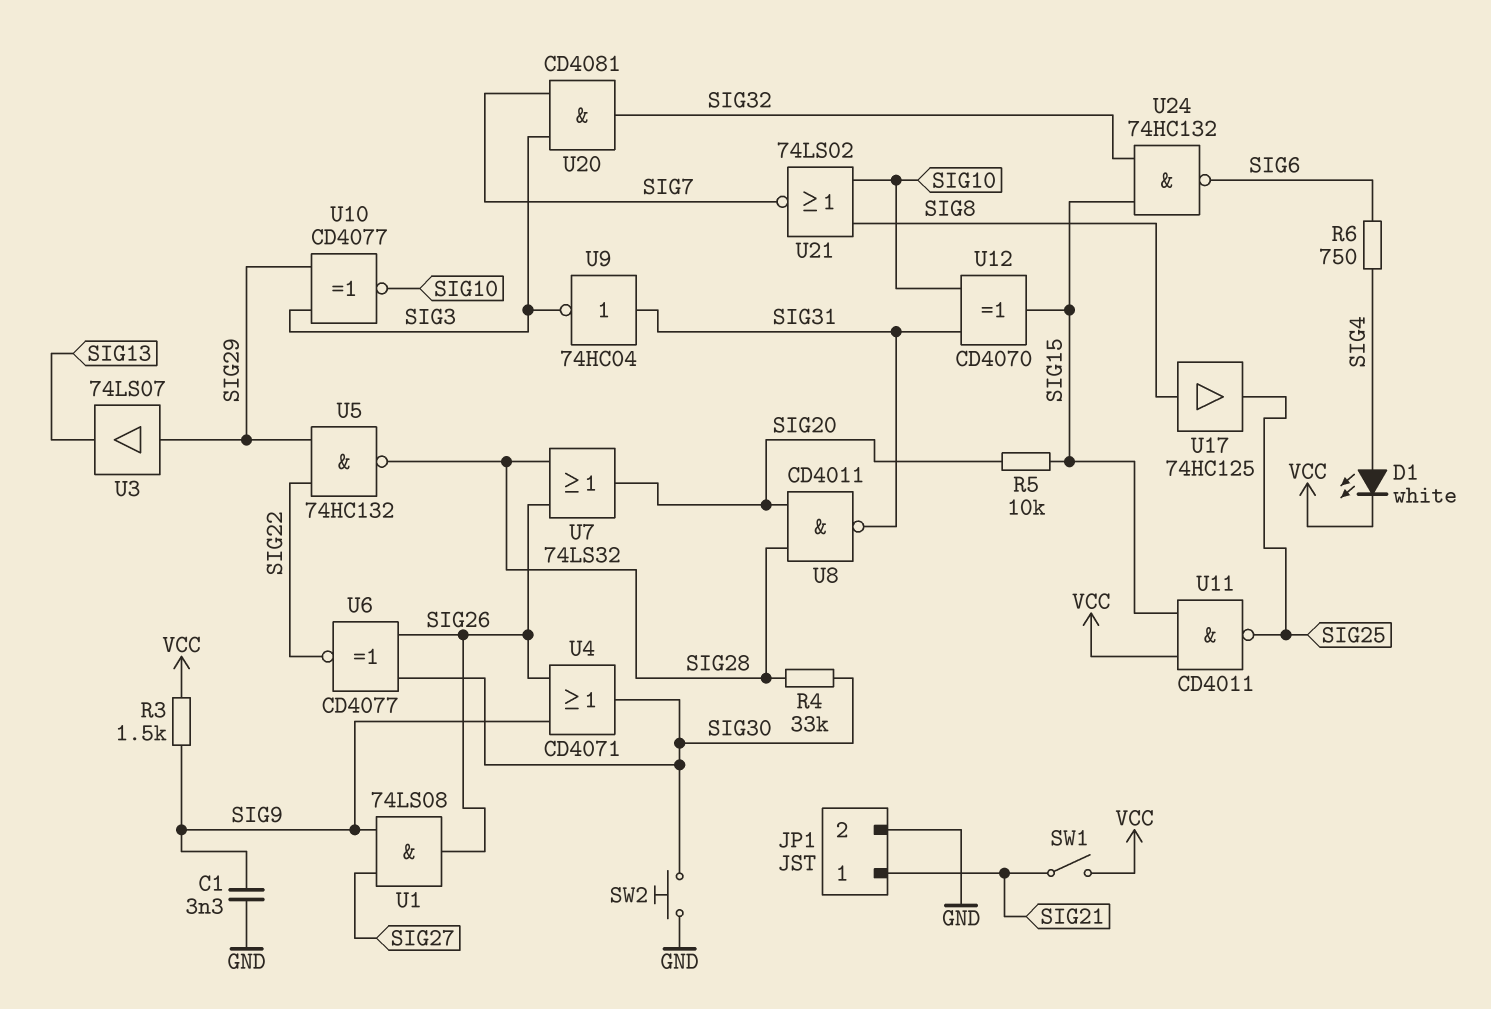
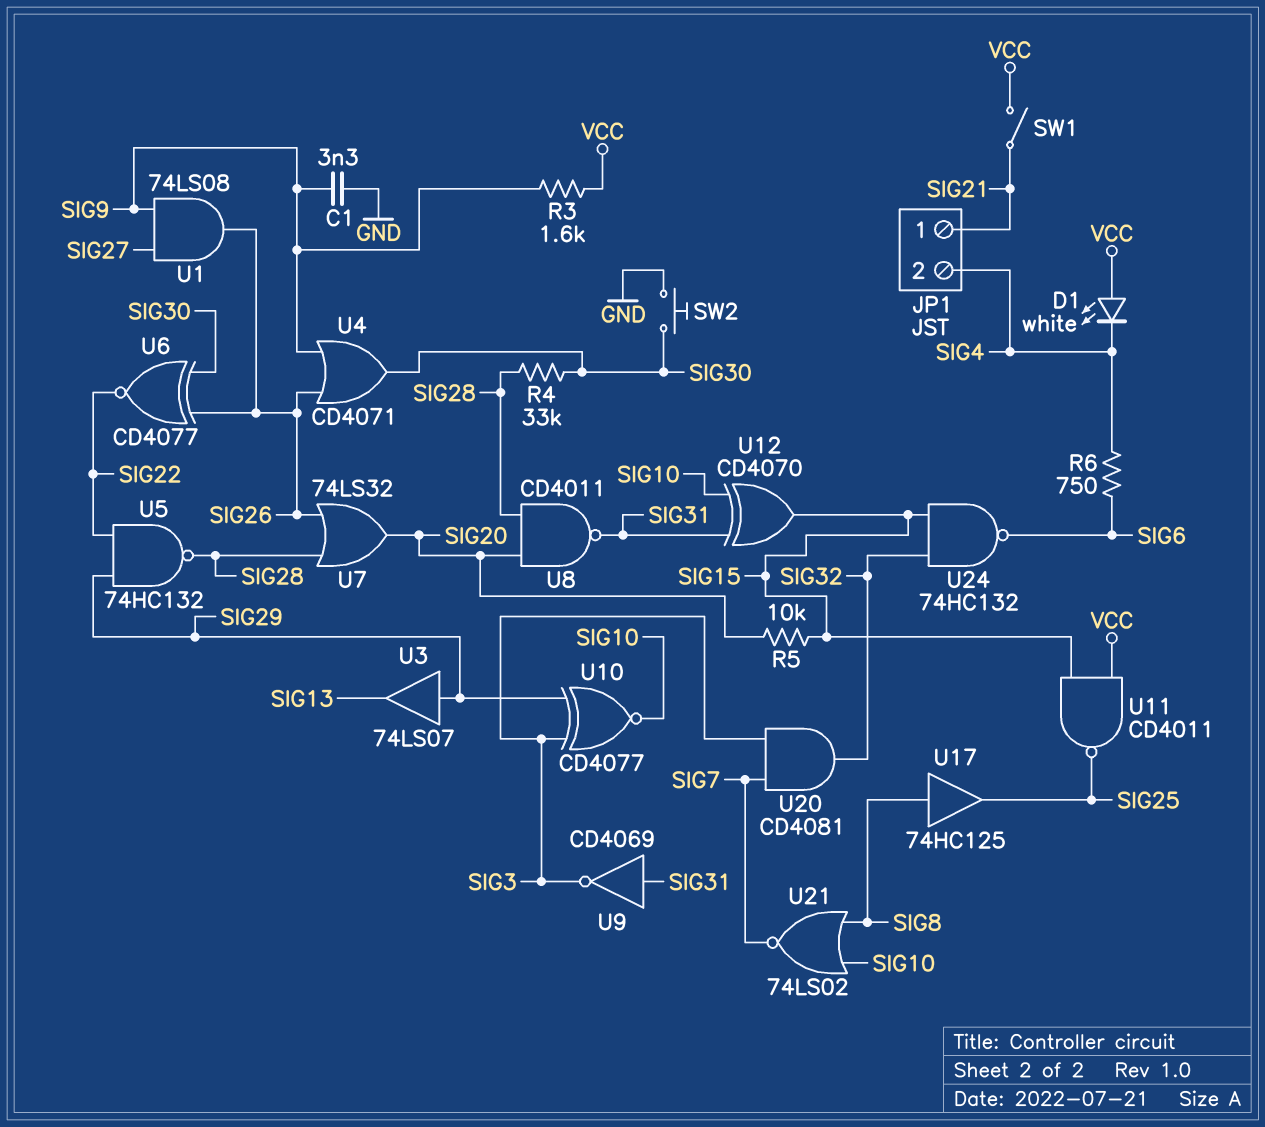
D1: LED white (A SIG4, K VCC) -> LED white (A VCC, K SIG4)
JP1 pin 2: GND -> SIG4
R3: 1.5k (SIG9, VCC) -> 1.6k (SIG9, VCC)
U9: NOT 74HC04 (in SIG31, out SIG3) -> NOT CD4069 (in SIG31, out SIG3)

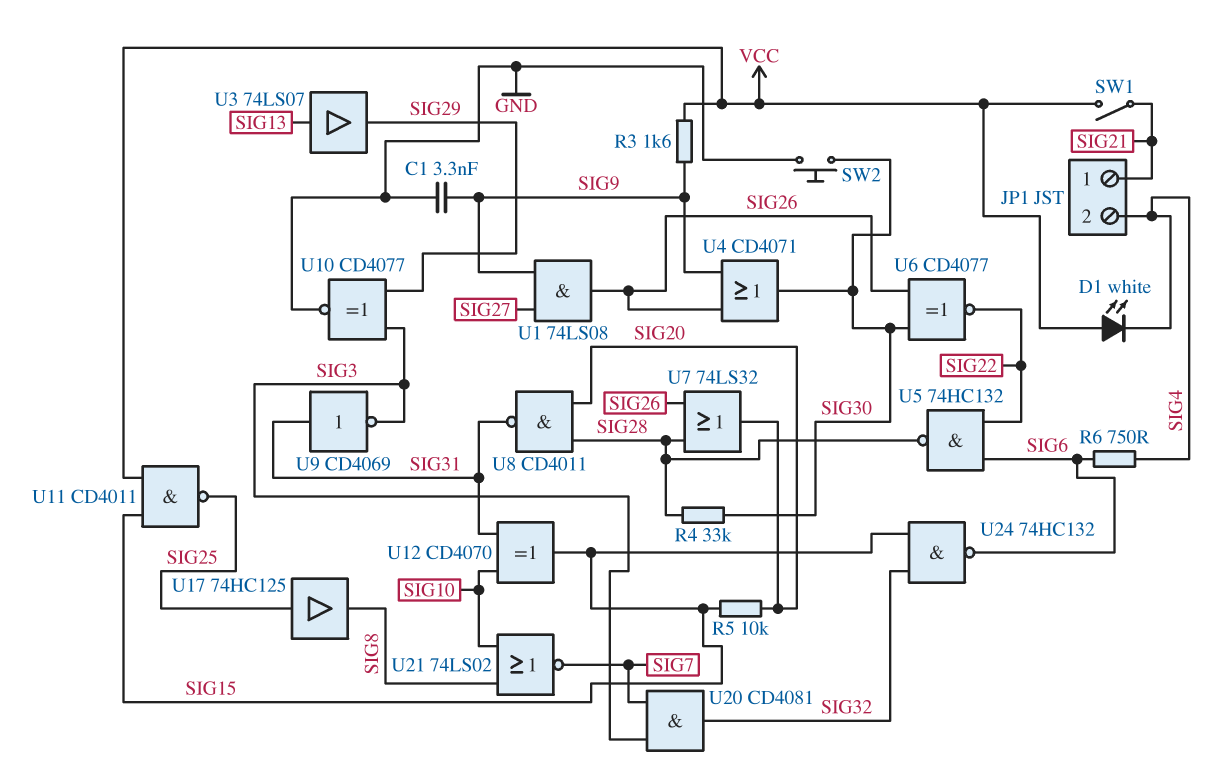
U3: buffer 74LS07 (in SIG29, out SIG13) -> buffer 74LS07 (in SIG13, out SIG29)
U5: NAND 74HC132 (in SIG22, in SIG29, out SIG28) -> NAND 74HC132 (in SIG6, in SIG22, out SIG28)
U10: XNOR CD4077 (in SIG3, in SIG29, out SIG10) -> XNOR CD4077 (in SIG3, in SIG29, out GND)
U17: buffer 74HC125 (in SIG8, out SIG25) -> buffer 74HC125 (in SIG25, out SIG8)

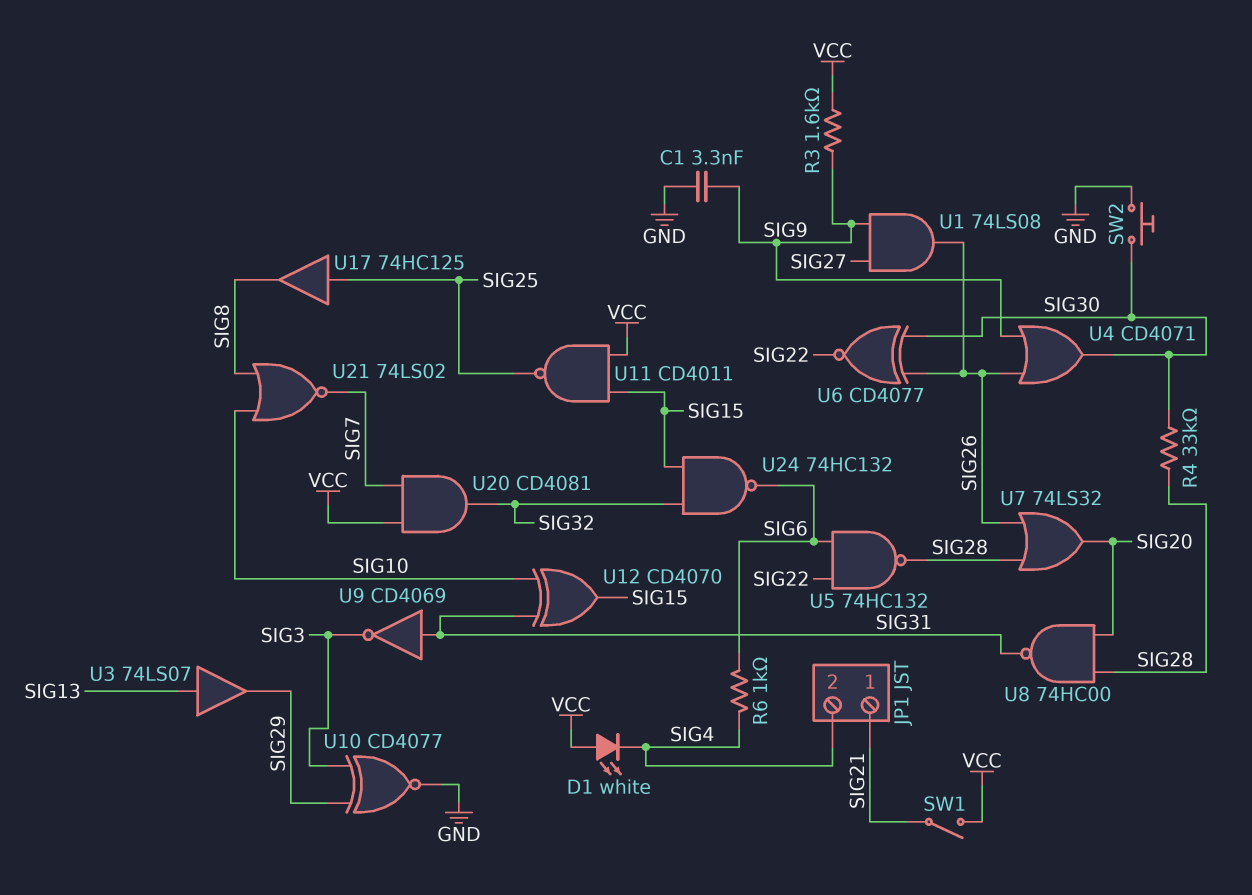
R5: 10k (SIG15, SIG20) -> none
R6: 750 (SIG4, SIG6) -> 1k (SIG4, SIG6)
U8: NAND CD4011 (in SIG20, in SIG28, out SIG31) -> NAND 74HC00 (in SIG20, in SIG28, out SIG31)
U20: AND CD4081 (in SIG3, in SIG7, out SIG32) -> AND CD4081 (in SIG7, in VCC, out SIG32)

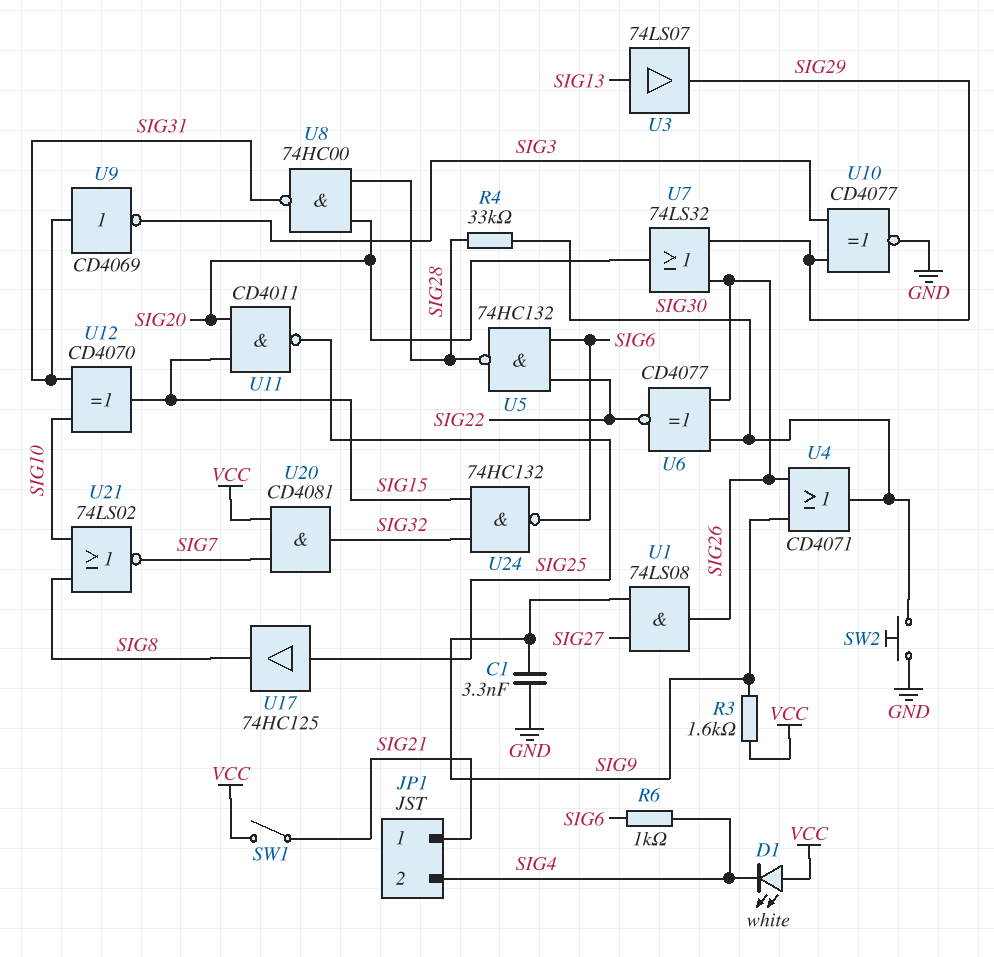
U7: OR 74LS32 (in SIG26, in SIG28, out SIG20) -> OR 74LS32 (in SIG26, in SIG29, out SIG20)
U11: NAND CD4011 (in SIG15, in VCC, out SIG25) -> NAND CD4011 (in SIG15, in SIG20, out SIG25)

